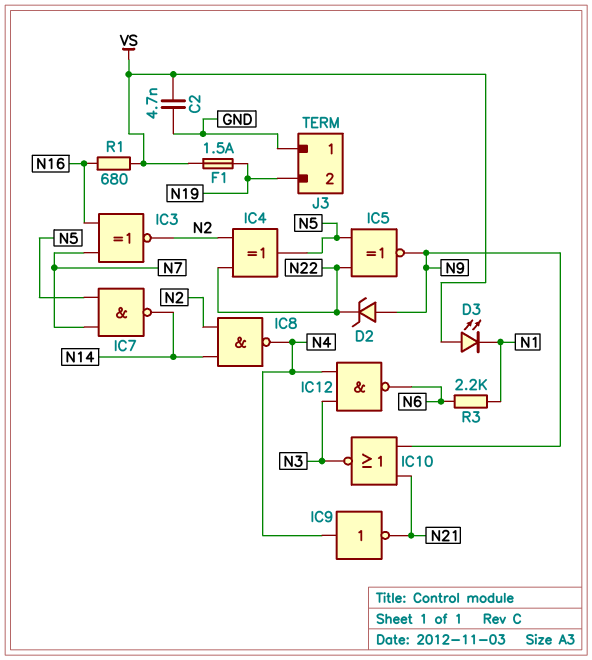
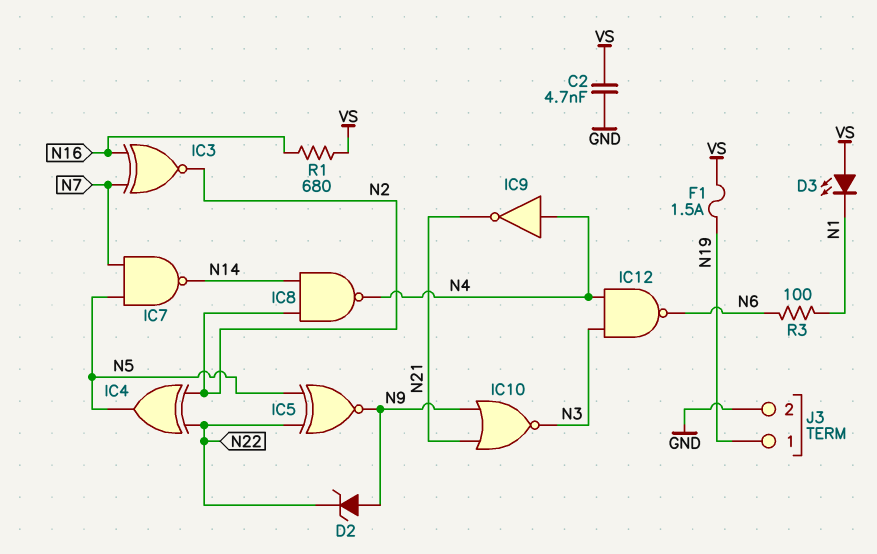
J3 pin 1: GND -> N19
J3 pin 2: N19 -> GND
R3: 2.2k (N1, N6) -> 100 (N1, N6)

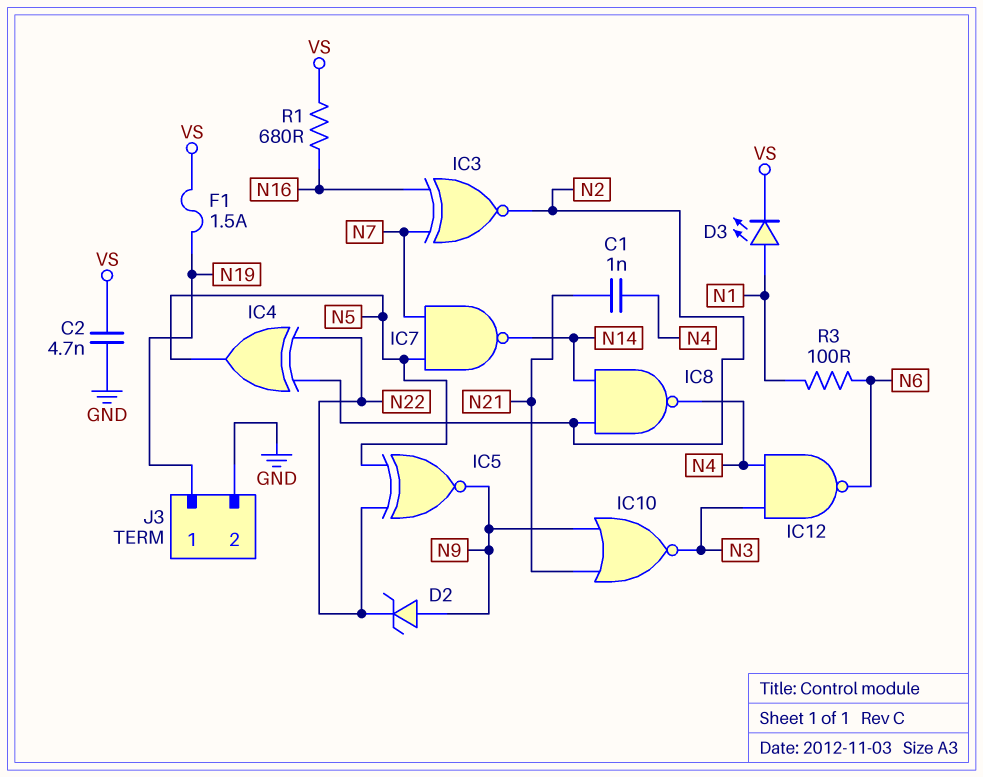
C1: none -> 1nF (N4, N21)
D3: LED (A VS, K N1) -> LED (A N1, K VS)
IC9: NOT (in N4, out N21) -> none

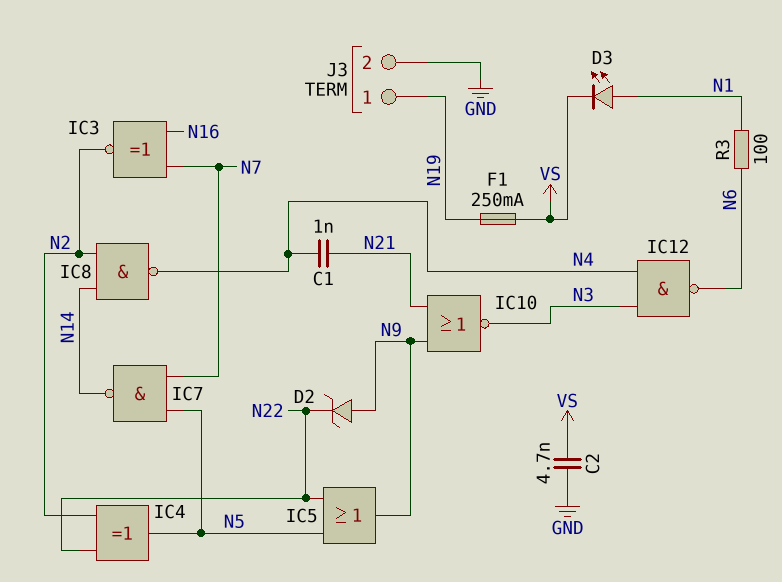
F1: 1.5A (N19, VS) -> 250mA (N19, VS)
IC5: XNOR (in N5, in N22, out N9) -> OR (in N5, in N22, out N9)
R1: 680 (N16, VS) -> none

